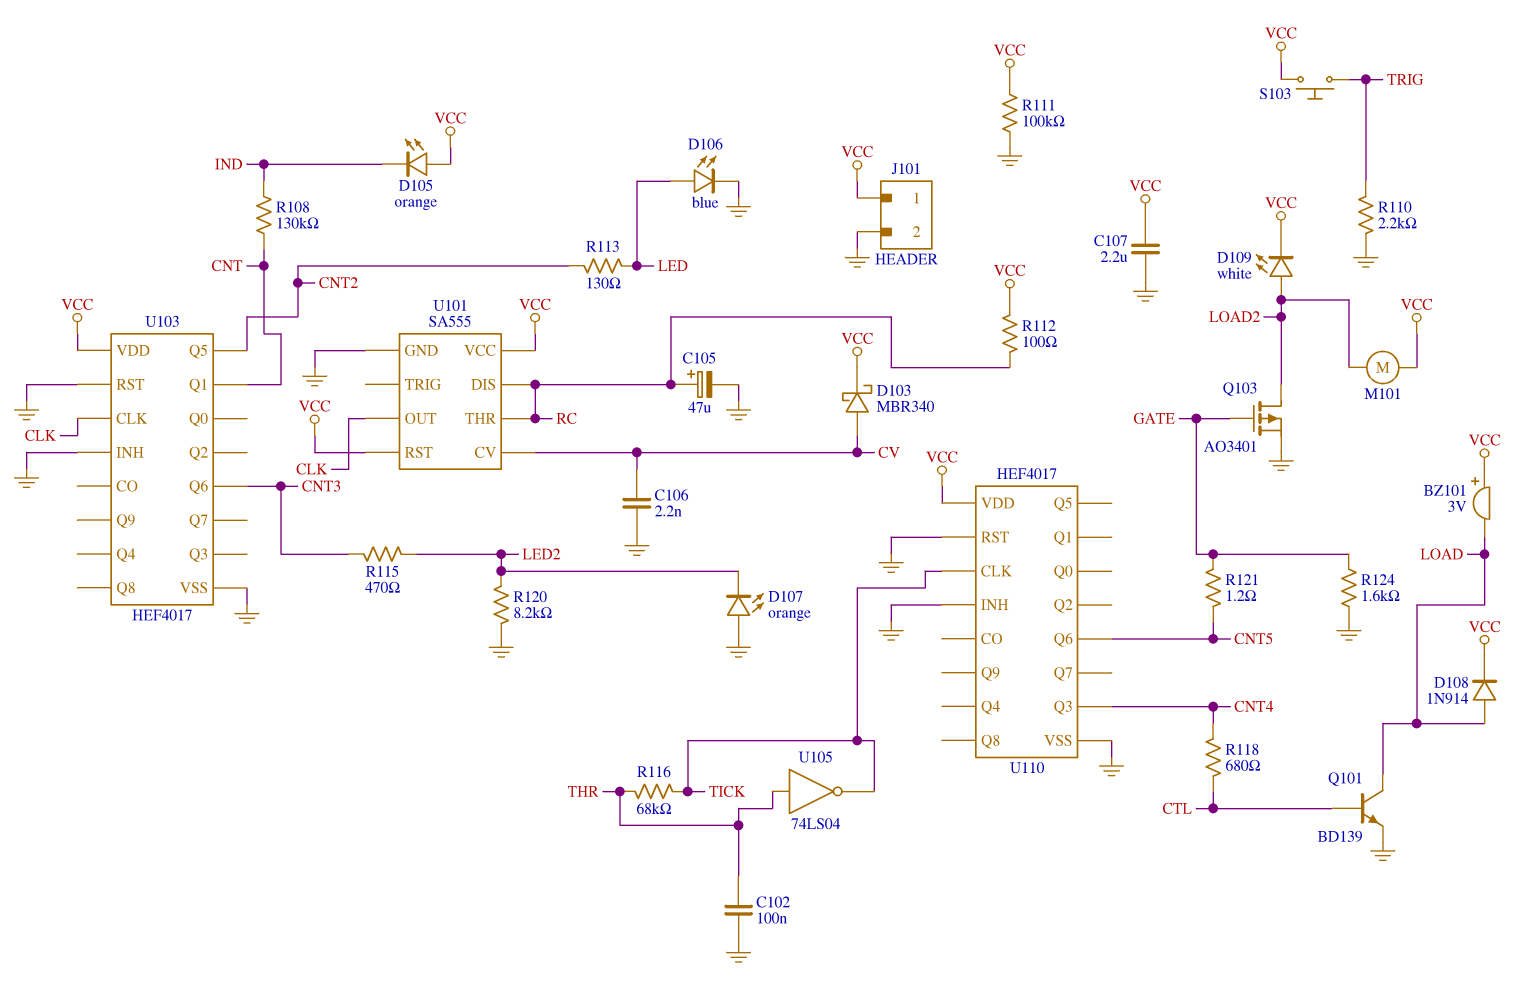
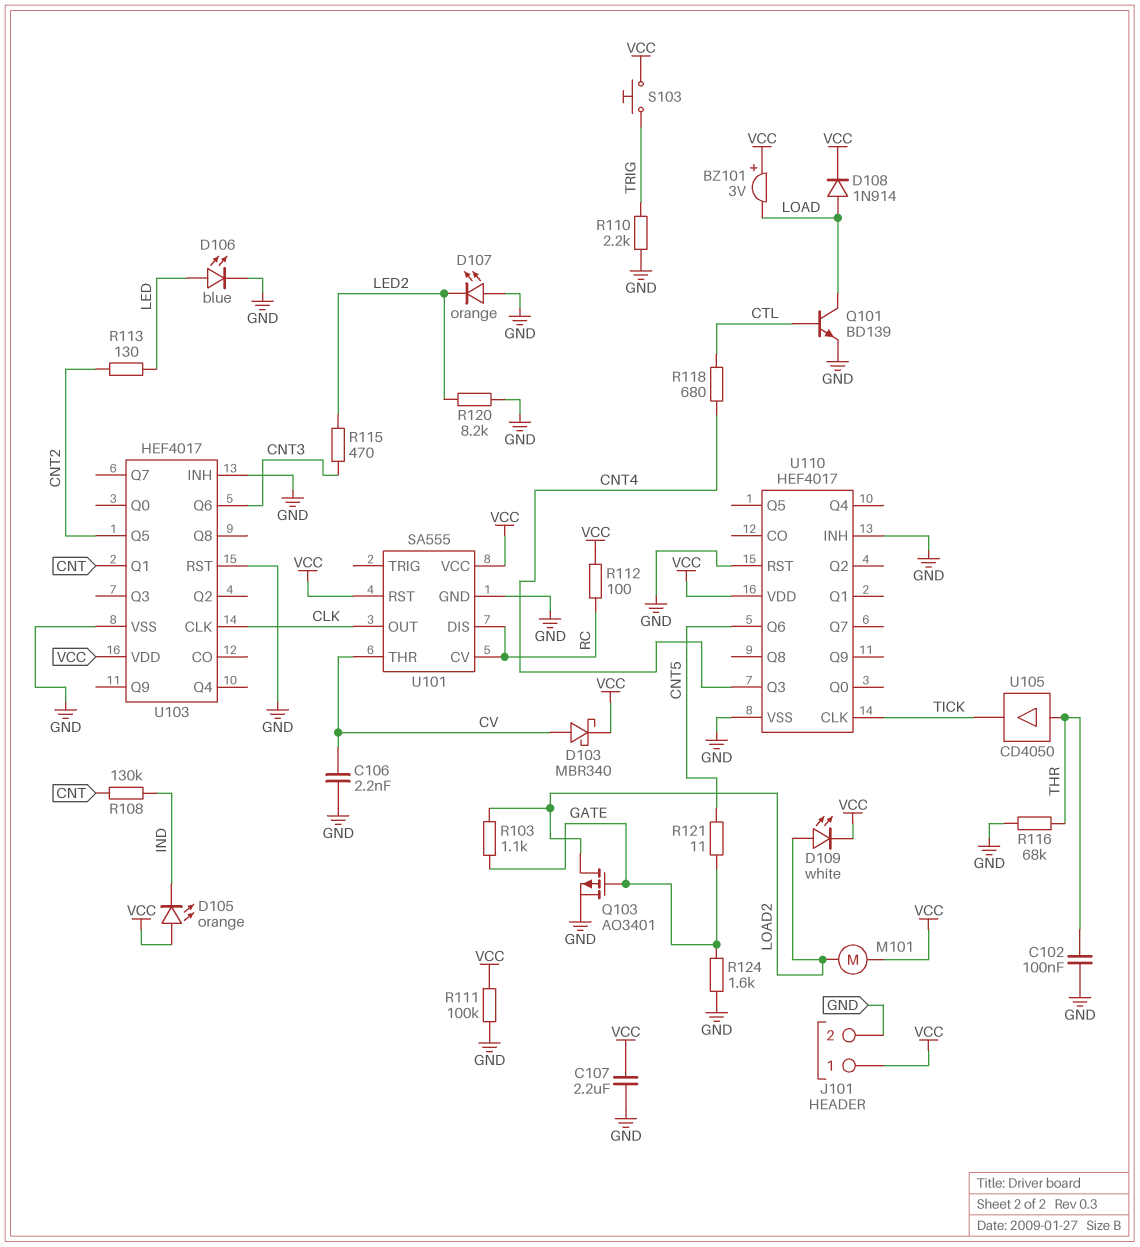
C105: 47uF (plus RC, minus GND) -> none
R103: none -> 1.1k (GATE, LOAD2)
R116: 68k (THR, TICK) -> 68k (GND, THR)
R121: 1.2 (CNT5, GATE) -> 11 (CNT5, GATE)
U101 pin CV: CV -> RC
U101 pin THR: RC -> CV
U105: NOT 74LS04 (in THR, out TICK) -> buffer CD4050 (in THR, out TICK)

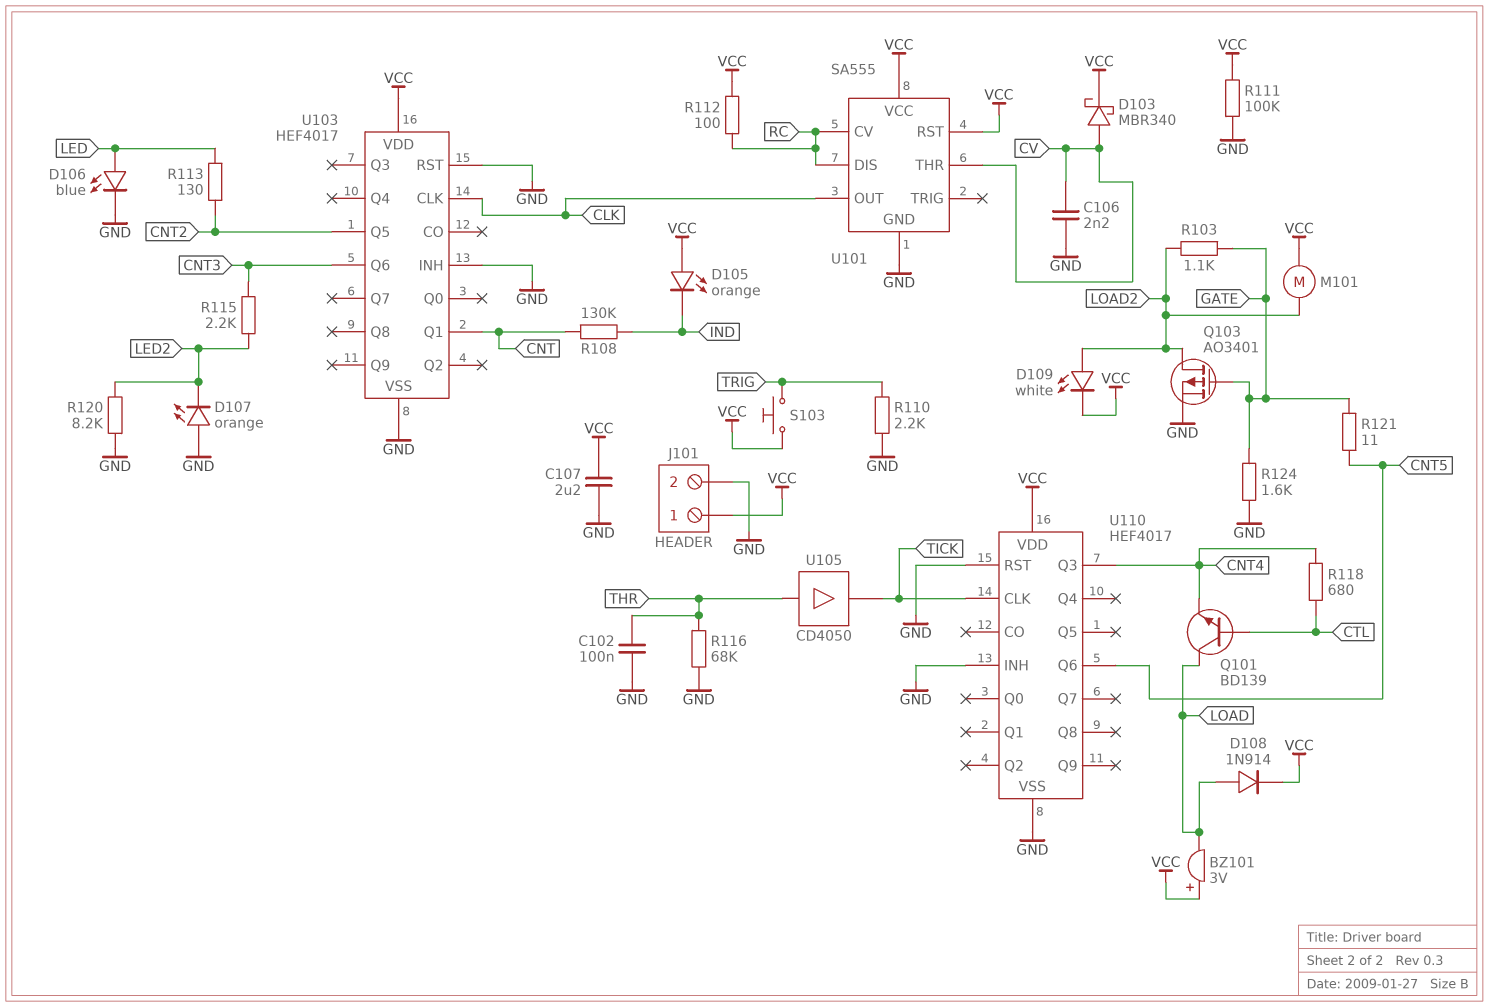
Q101: NPN BD139 (B CTL, C LOAD, E GND) -> NPN BD139 (B CTL, C LOAD, E CNT4)
R115: 470 (CNT3, LED2) -> 2.2k (CNT3, LED2)

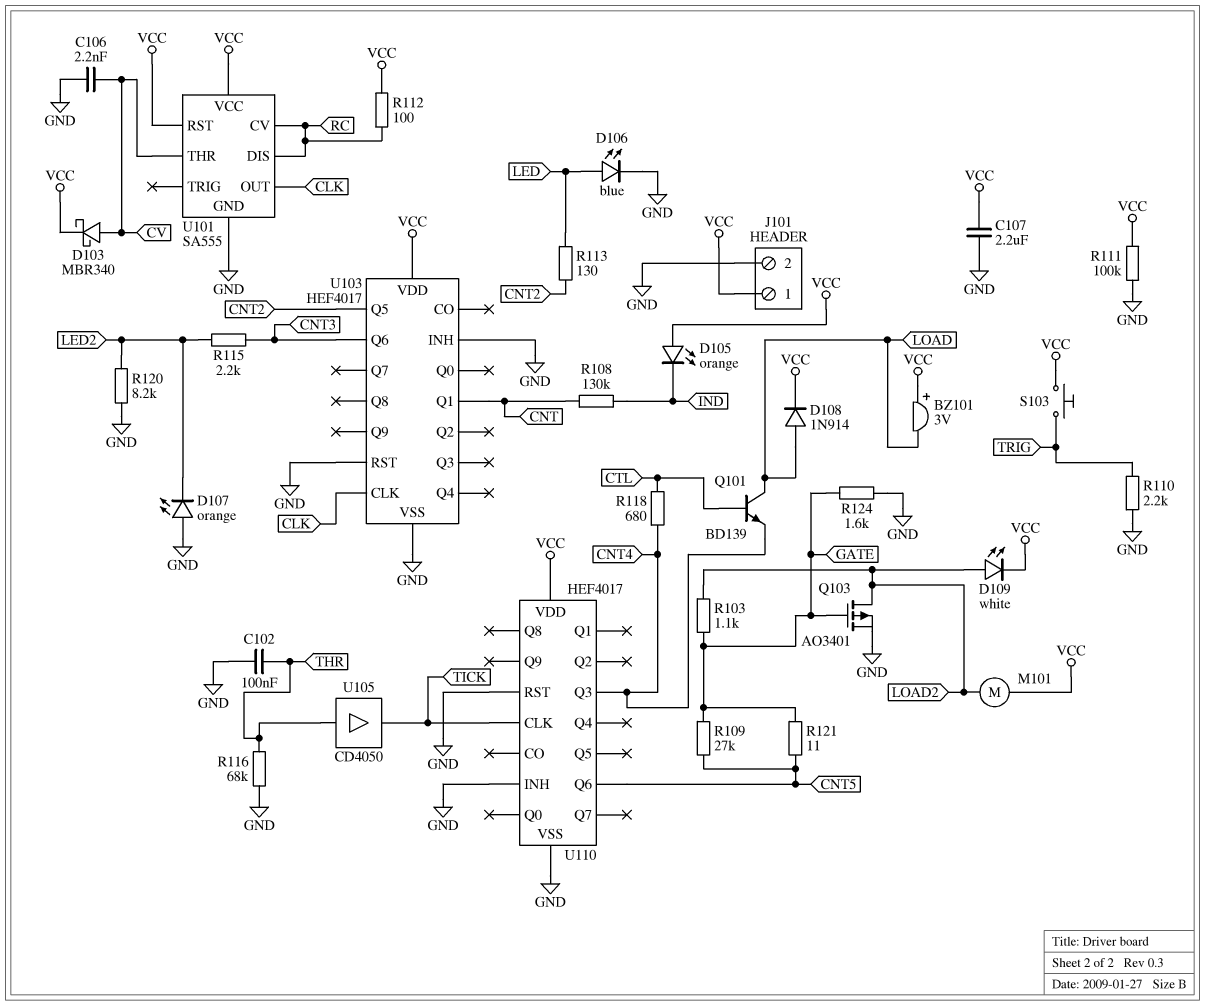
R109: none -> 27k (CNT5, GATE)

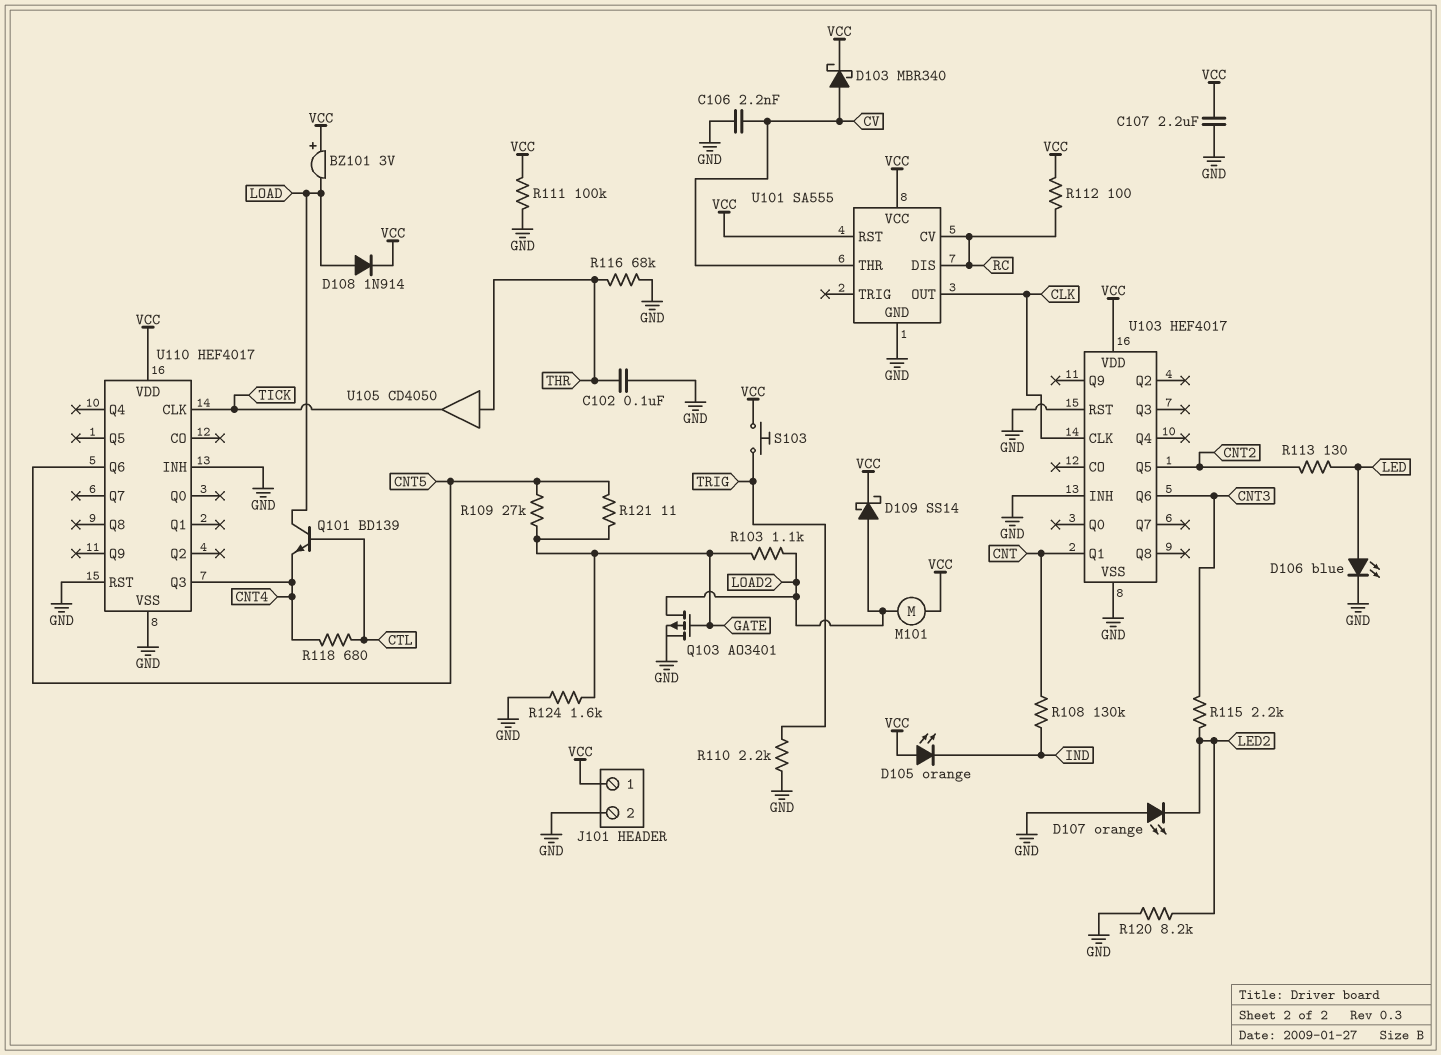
D109: LED white (A LOAD2, K VCC) -> schottky SS14 (A LOAD2, K VCC)

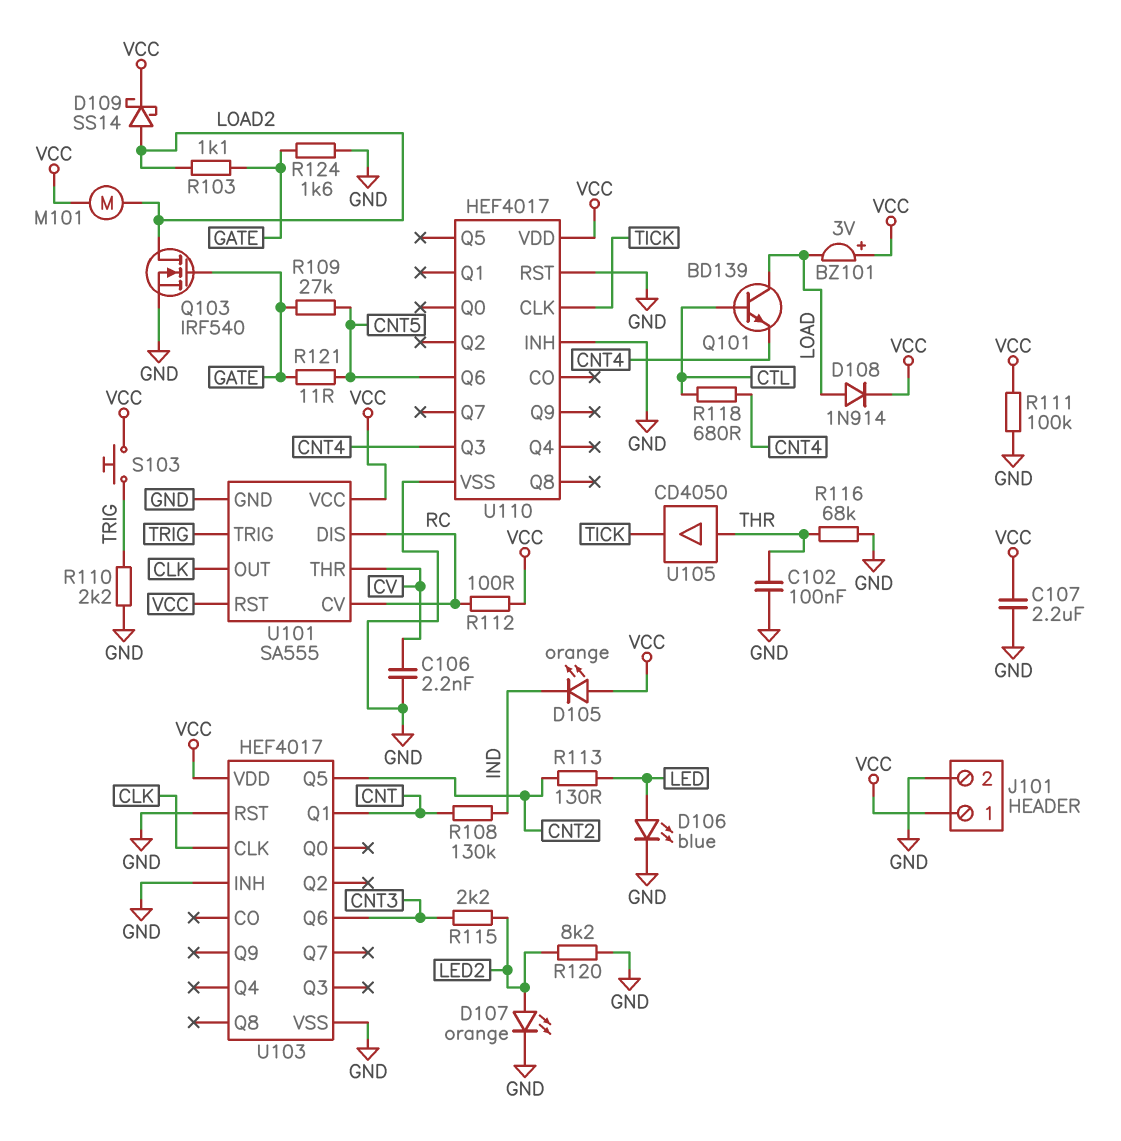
D103: schottky MBR340 (A CV, K VCC) -> none
D107: LED orange (A GND, K LED2) -> LED orange (A LED2, K GND)
Q103: PMOS AO3401 (G GATE, D LOAD2, S GND) -> NMOS IRF540 (G GATE, D LOAD2, S GND)
U101 pin TRIG: none -> TRIG

